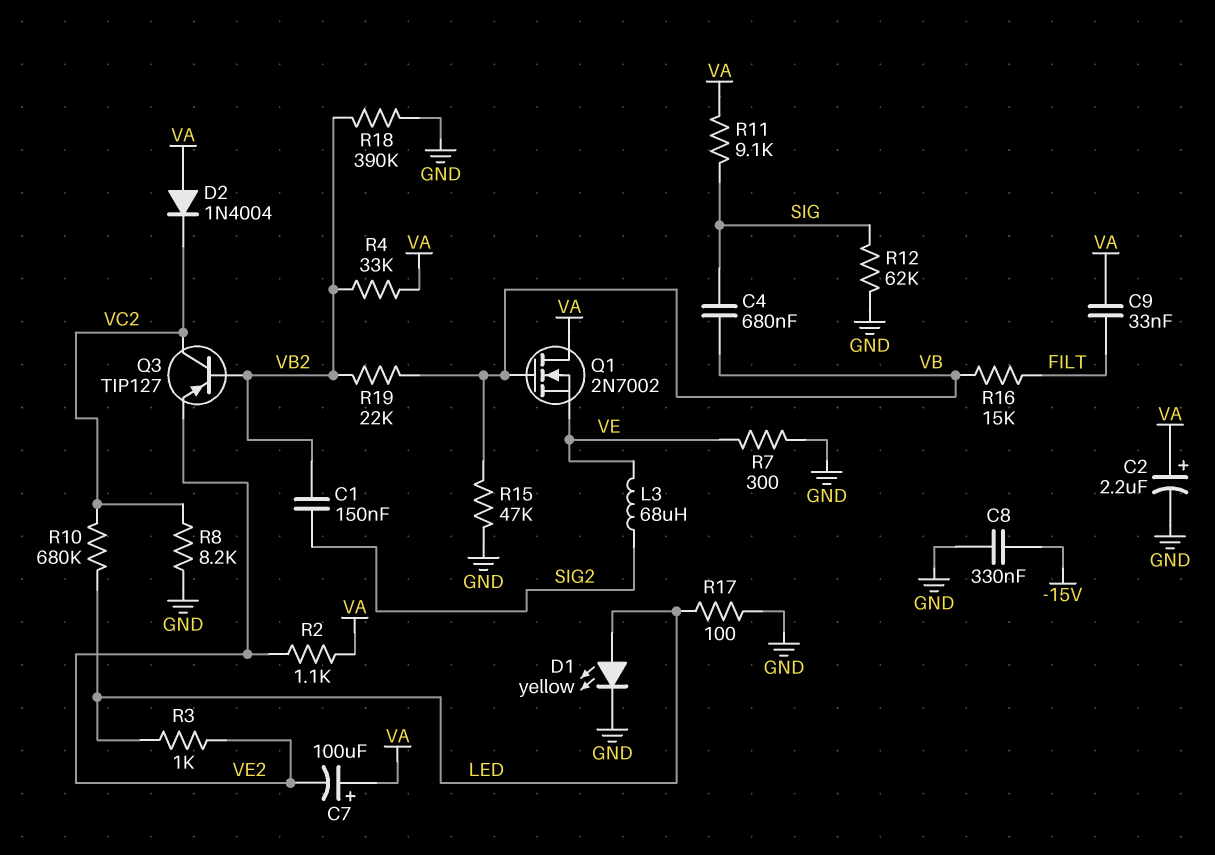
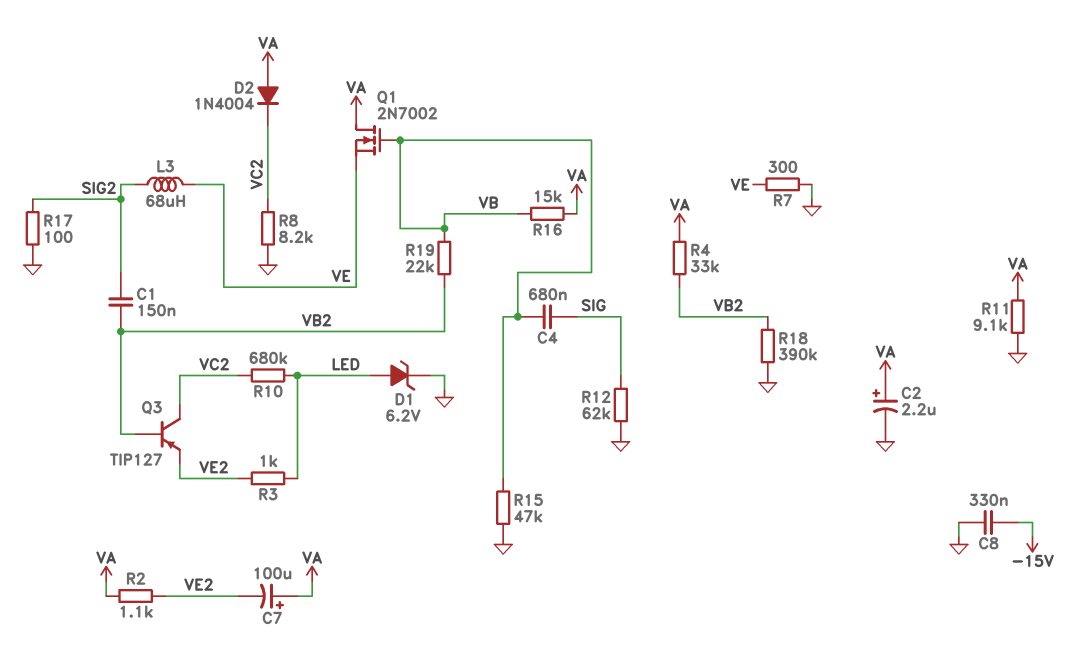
C9: 33nF (FILT, VA) -> none
D1: LED yellow (A LED, K GND) -> zener 6.2V (A LED, K GND)
R11: 9.1k (SIG, VA) -> 9.1k (GND, VA)
R16: 15k (FILT, VB) -> 15k (VA, VB)
R17: 100 (GND, LED) -> 100 (GND, SIG2)

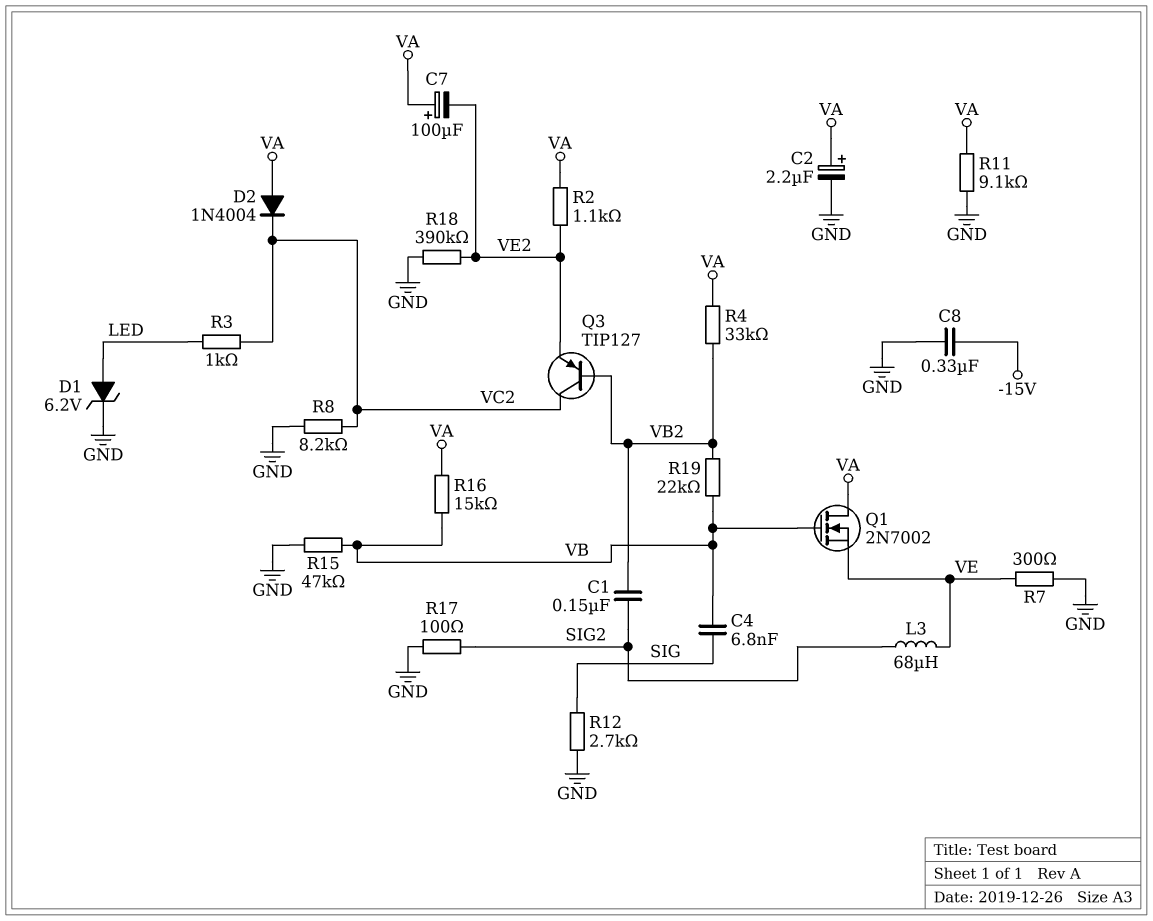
C4: 680nF (SIG, VB) -> 6.8nF (SIG, VB)
R3: 1k (LED, VE2) -> 1k (LED, VC2)
R10: 680k (LED, VC2) -> none
R12: 62k (GND, SIG) -> 2.7k (GND, SIG)
R18: 390k (GND, VB2) -> 390k (GND, VE2)

